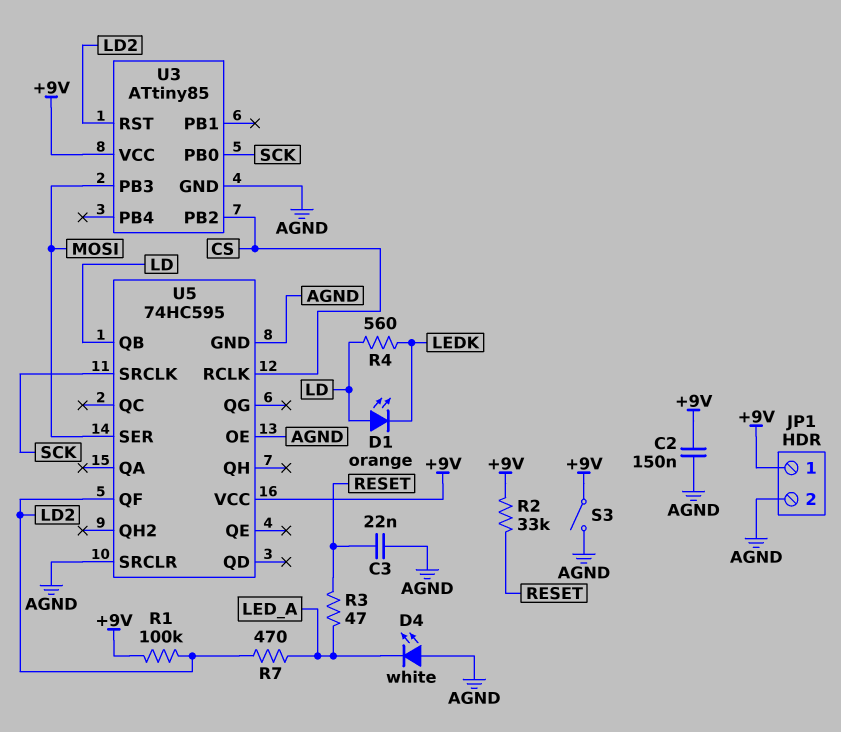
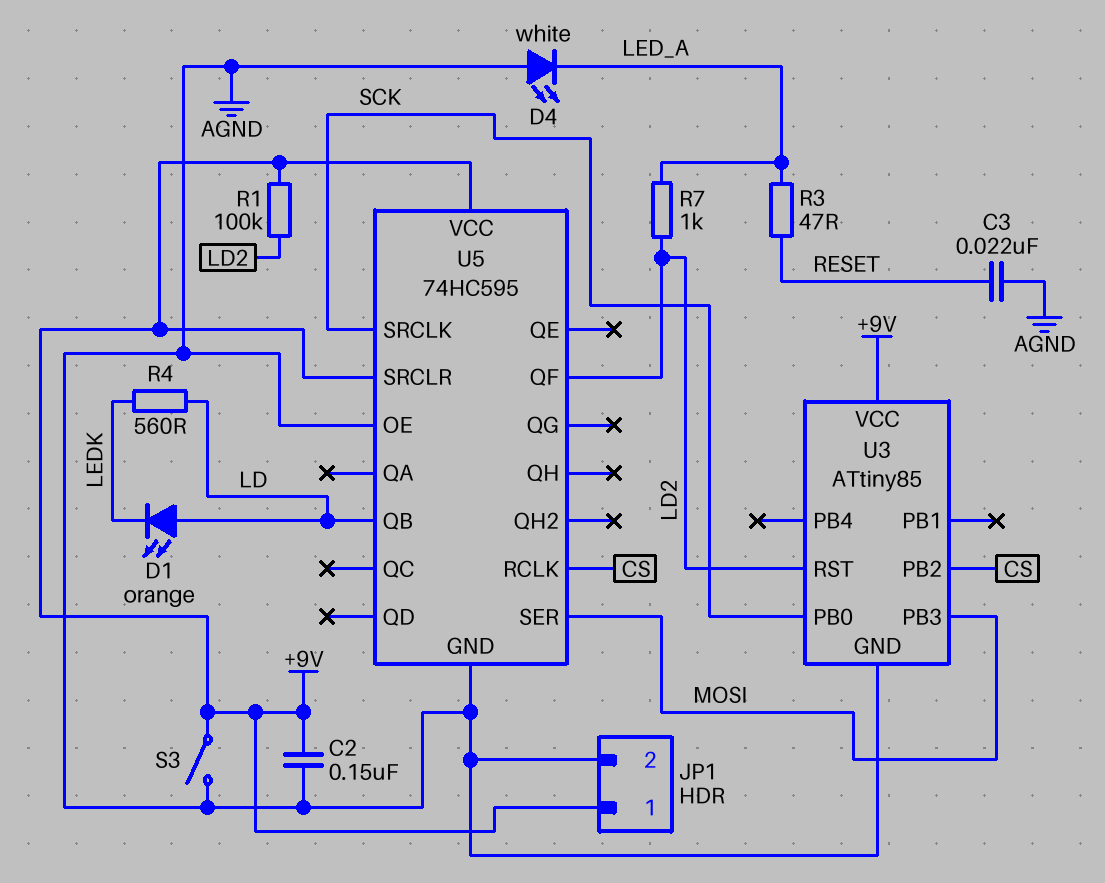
R2: 33k (+9V, RESET) -> none
R7: 470 (LD2, LED_A) -> 1k (LD2, LED_A)
U5 pin SRCLR: AGND -> +9V

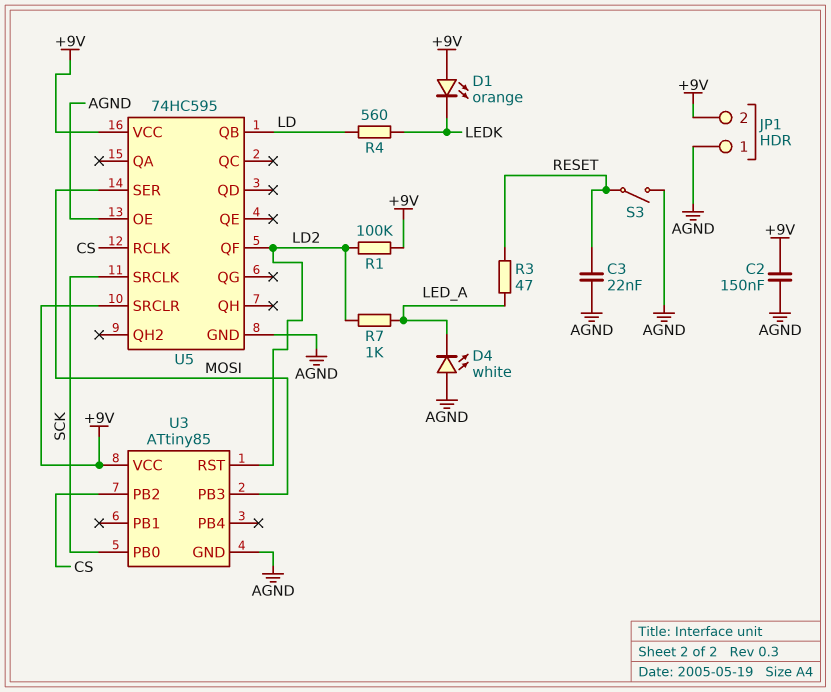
D1: LED orange (A LD, K LEDK) -> LED orange (A +9V, K LEDK)
JP1 pin 1: +9V -> AGND
JP1 pin 2: AGND -> +9V
S3: switch (+9V, AGND) -> switch (AGND, RESET)

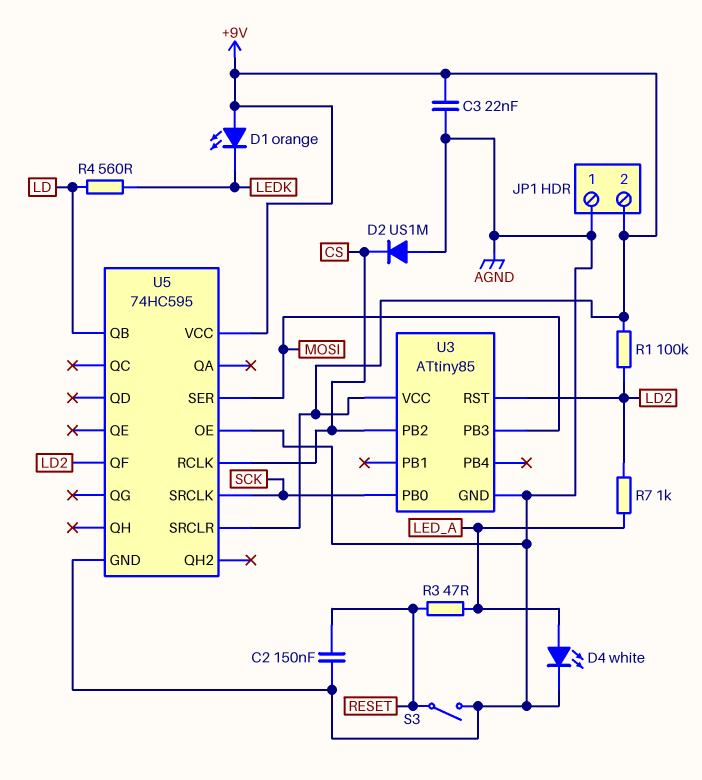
C2: 150nF (+9V, AGND) -> 150nF (AGND, RESET)
C3: 22nF (AGND, RESET) -> 22nF (+9V, AGND)
D2: none -> diode US1M (A AGND, K CS)
D4: LED white (A AGND, K LED_A) -> LED white (A LED_A, K AGND)

